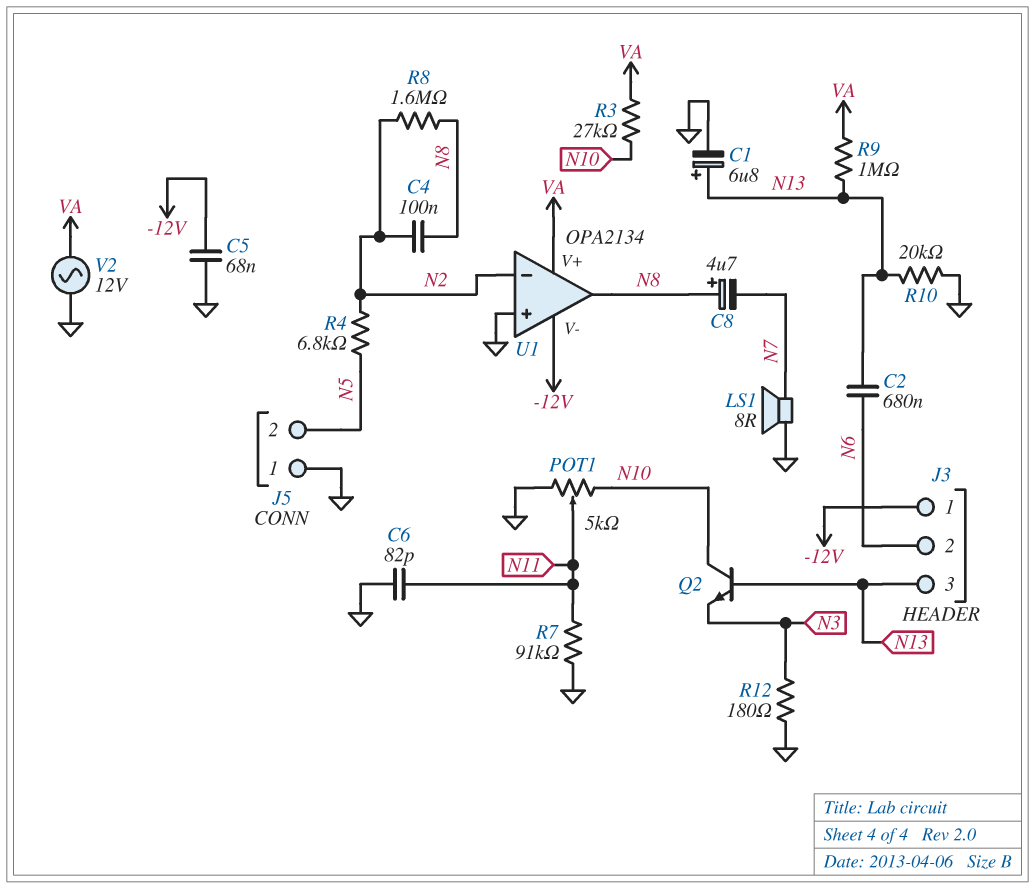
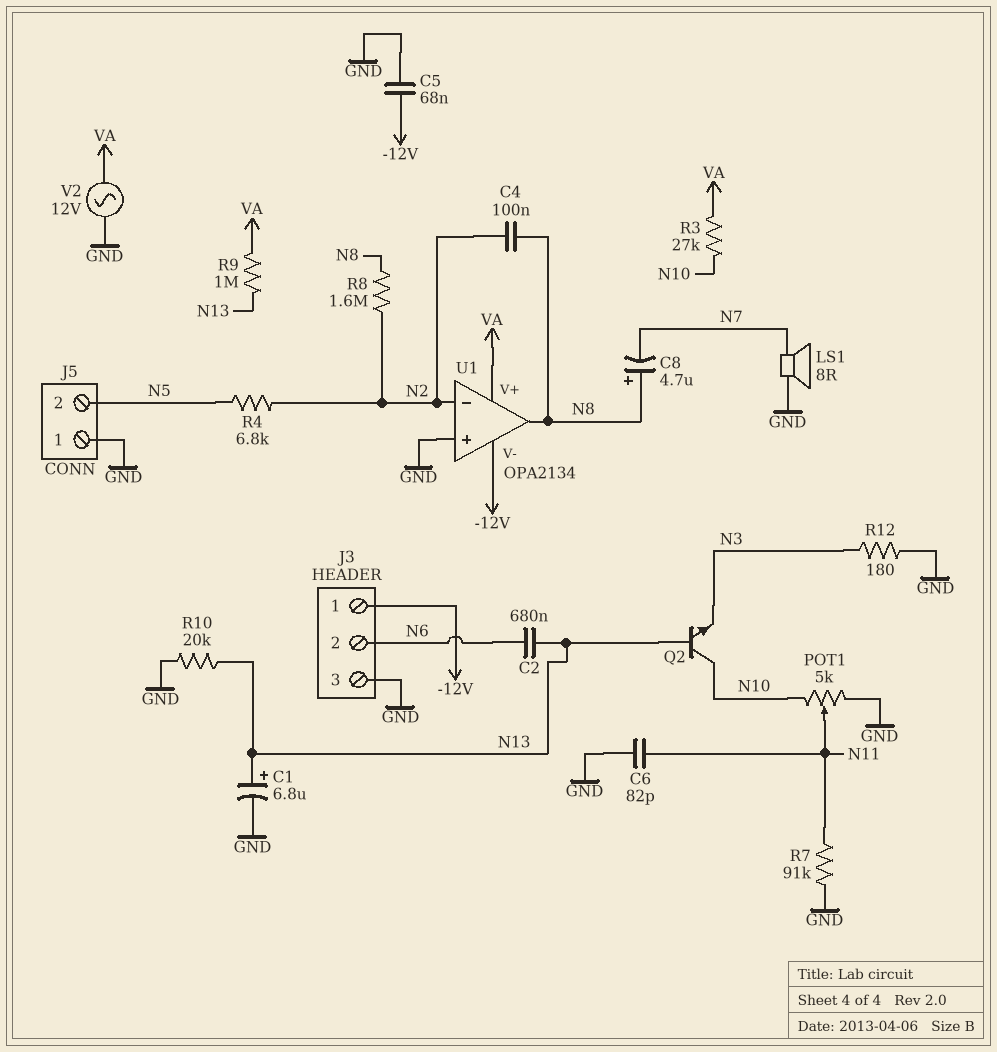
J3 pin 3: N13 -> GND

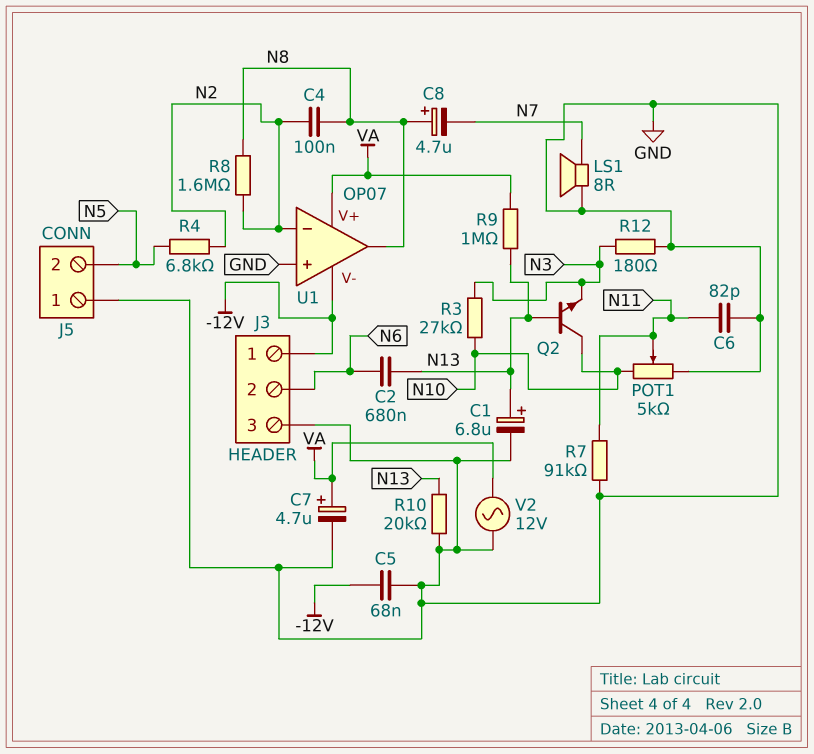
C7: none -> 4.7uF (plus VA, minus GND)
R3: 27k (N10, VA) -> 27k (N3, N10)
U1: OPA2134 -> OP07

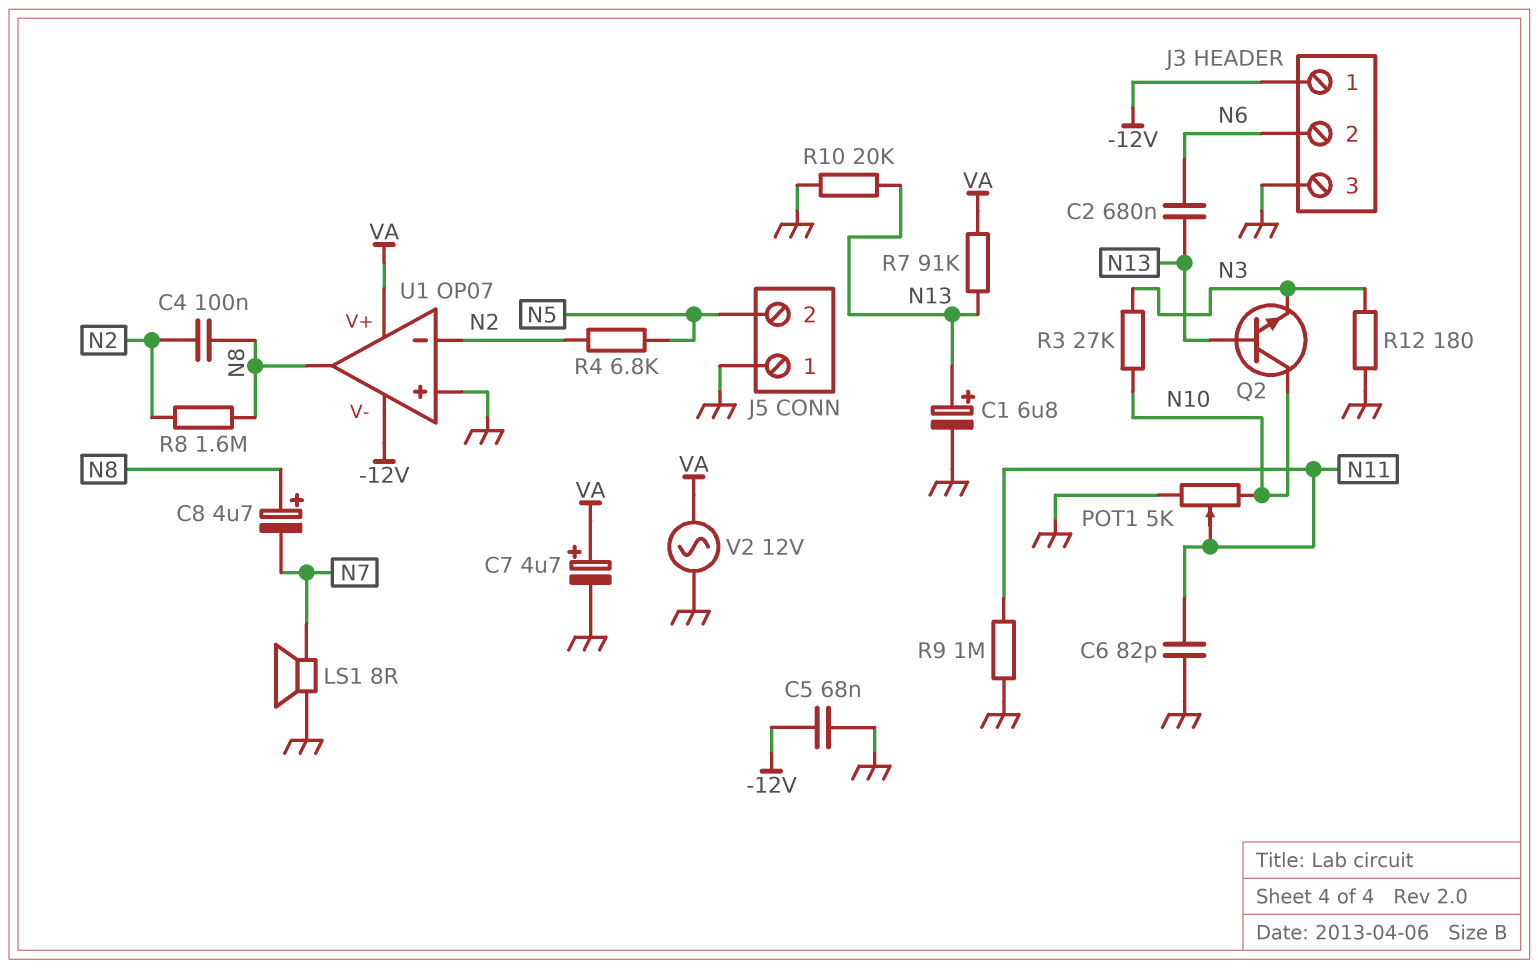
R7: 91k (GND, N11) -> 91k (N13, VA)
R9: 1M (N13, VA) -> 1M (GND, N11)

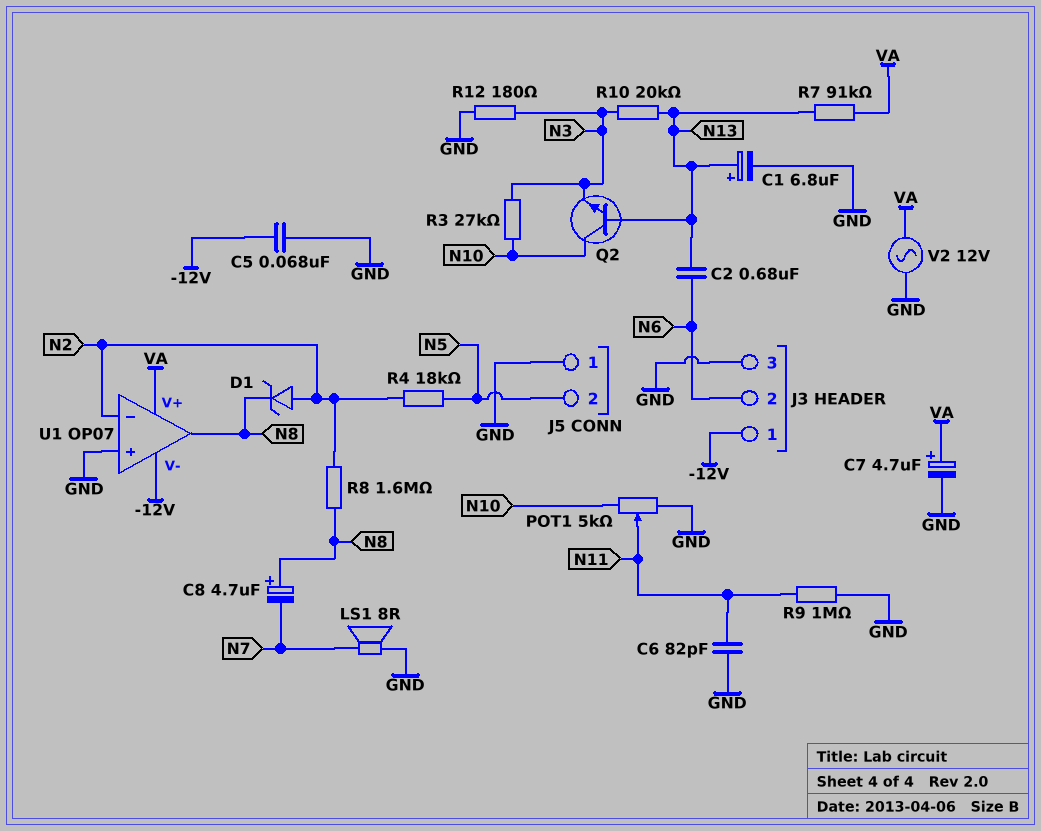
C4: 100nF (N2, N8) -> none
D1: none -> zener (A N2, K N8)
R4: 6.8k (N2, N5) -> 18k (N2, N5)
R10: 20k (GND, N13) -> 20k (N3, N13)

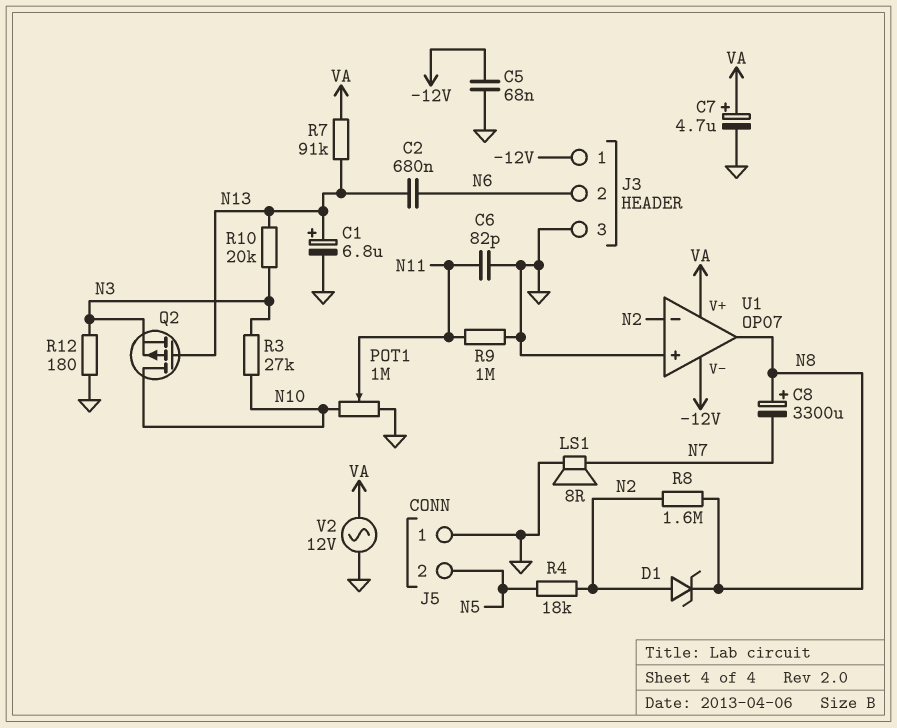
C8: 4.7uF (plus N8, minus N7) -> 3300uF (plus N8, minus N7)
POT1: 5k (GND, N10, wiper N11) -> 1M (GND, N10, wiper N11)
Q2: NPN (B N13, C N10, E N3) -> PMOS (G N13, D N10, S N3)

